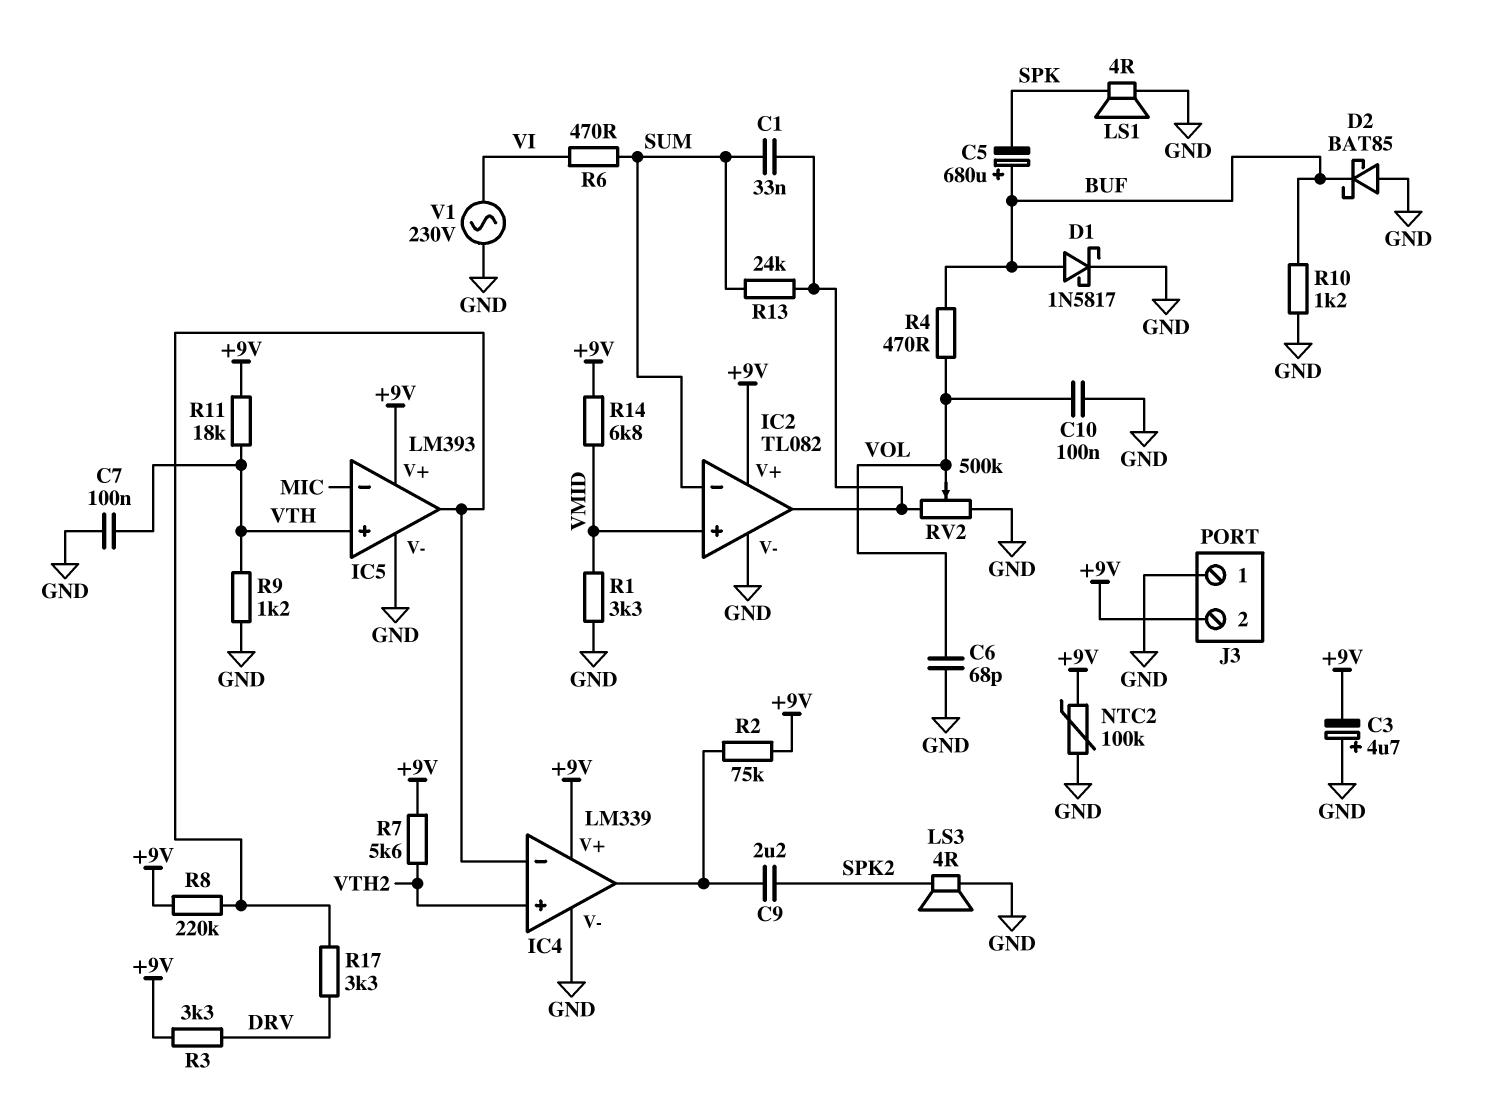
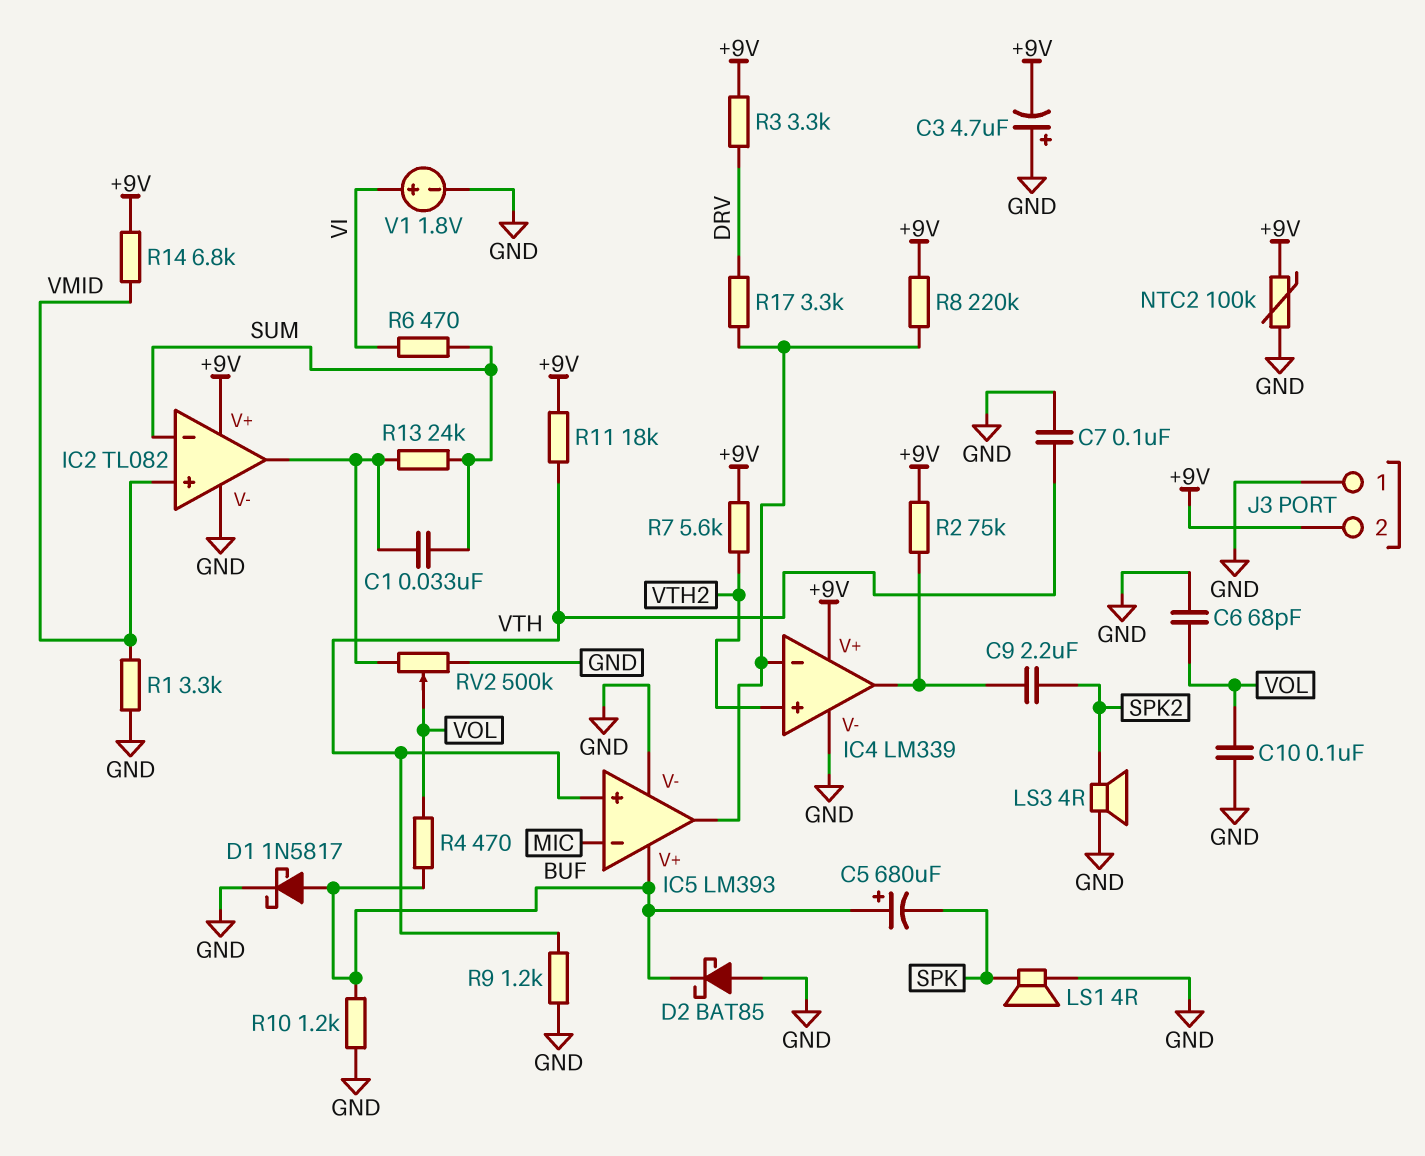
IC5 pin V+: +9V -> BUF
V1: AC 230V (GND, VI) -> 1.8V (plus VI, minus GND)

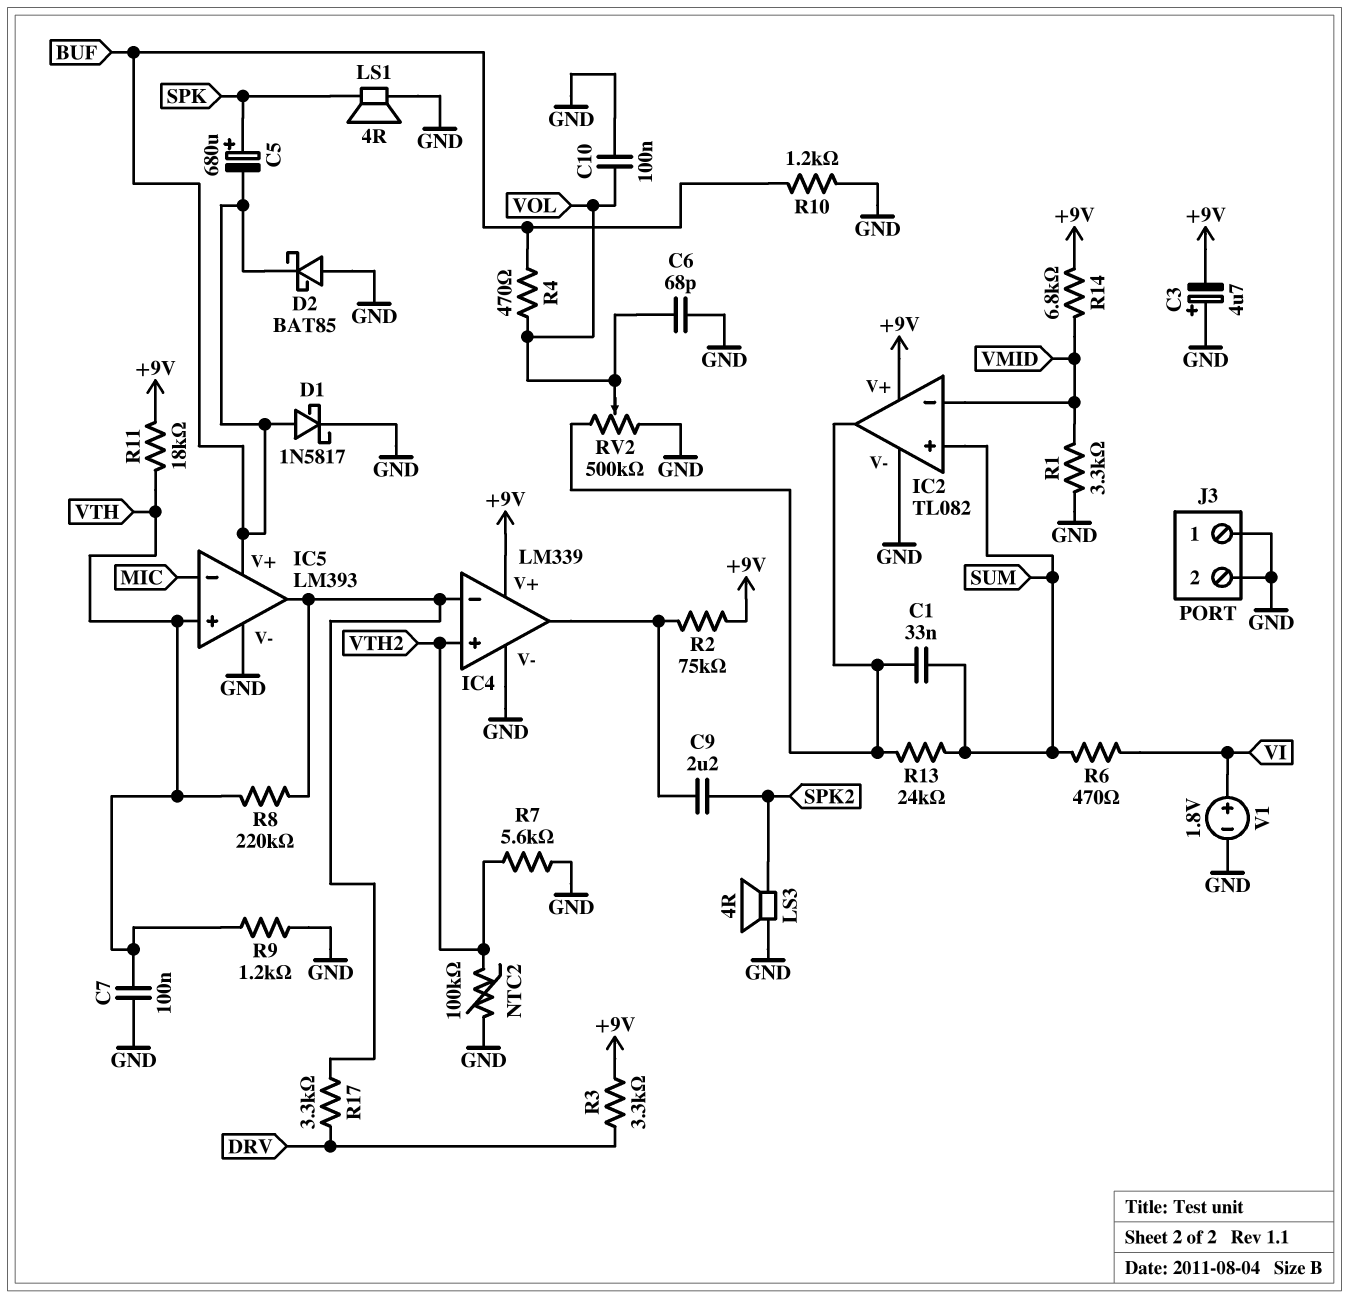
C5: 680uF (plus BUF, minus SPK) -> 680uF (plus SPK, minus BUF)
IC2 pin in+: VMID -> SUM
IC2 pin in-: SUM -> VMID
J3 pin 2: +9V -> GND
NTC2: 100k (+9V, GND) -> 100k (GND, VTH2)
R7: 5.6k (+9V, VTH2) -> 5.6k (GND, VTH2)
R8: 220k (+9V, IC4/in-) -> 220k (IC4/in-, VTH)

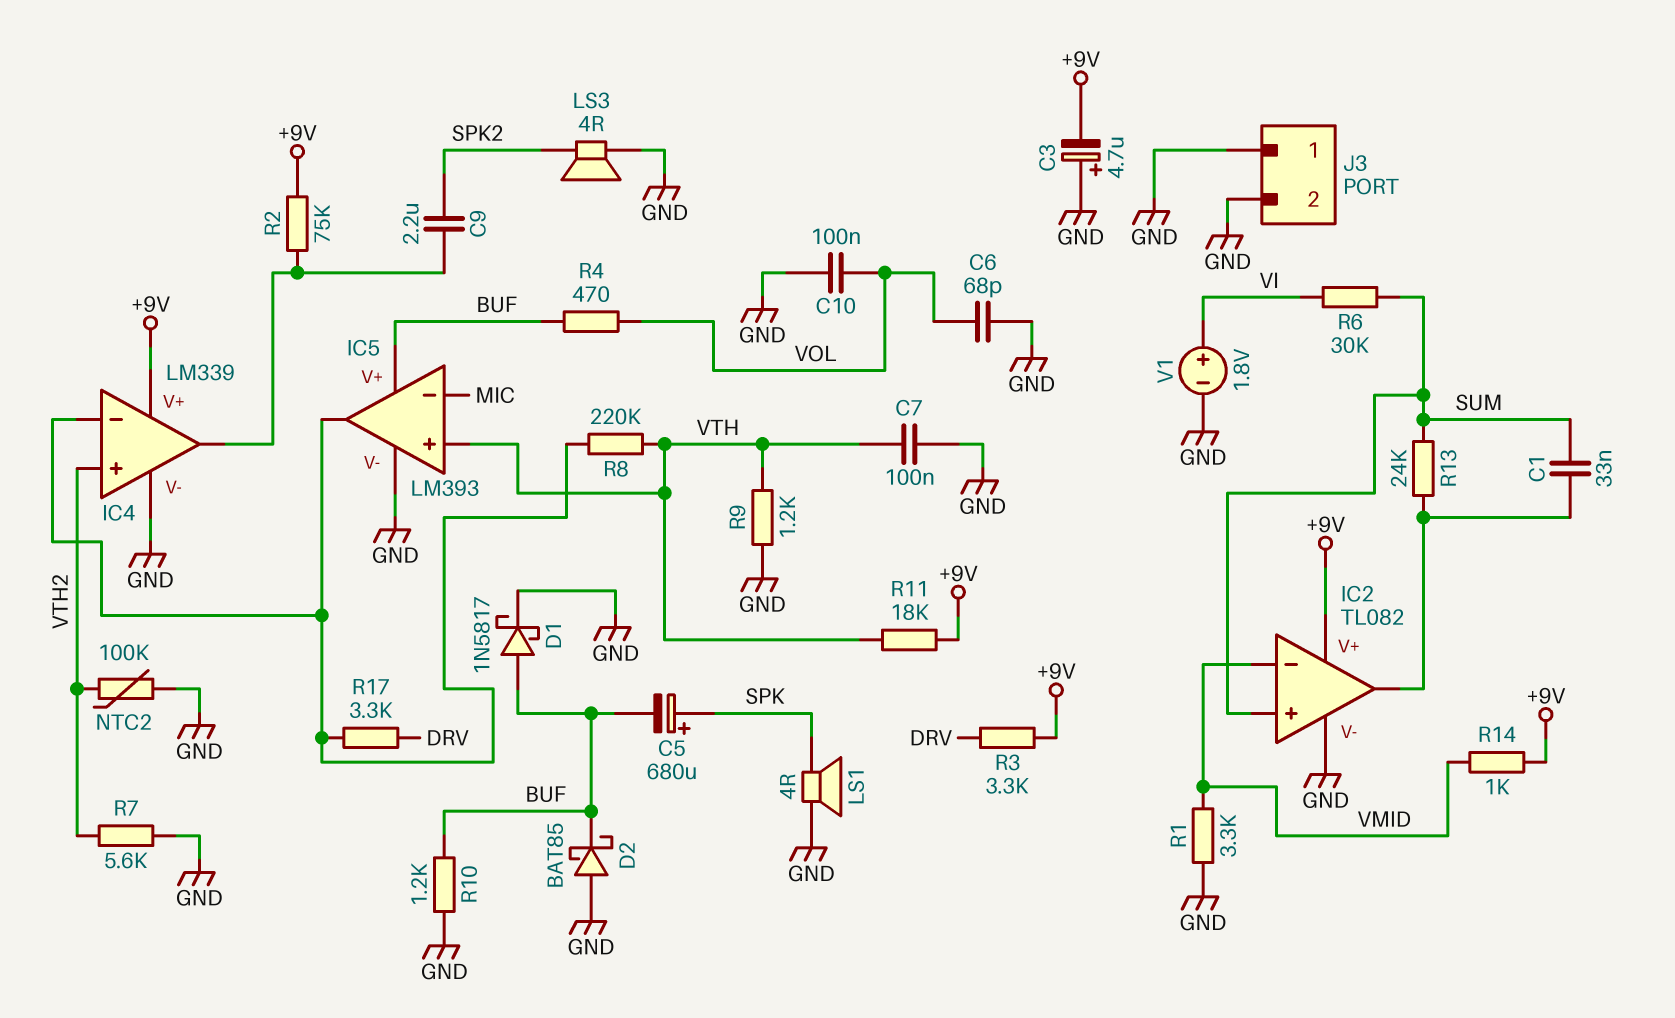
R6: 470 (SUM, VI) -> 30k (SUM, VI)
R14: 6.8k (+9V, VMID) -> 1k (+9V, VMID)
RV2: 500k (GND, IC2/out, wiper VOL) -> none

